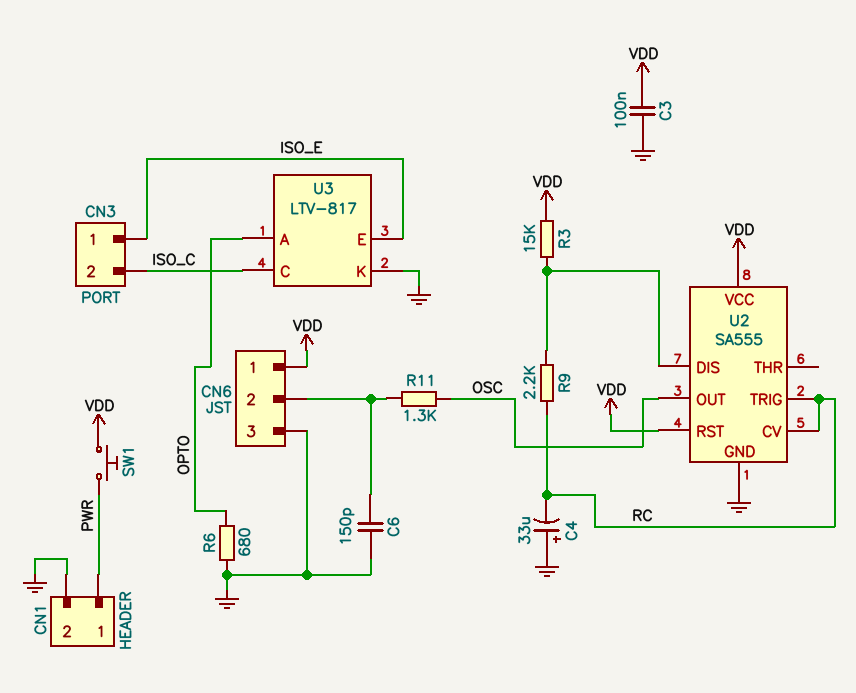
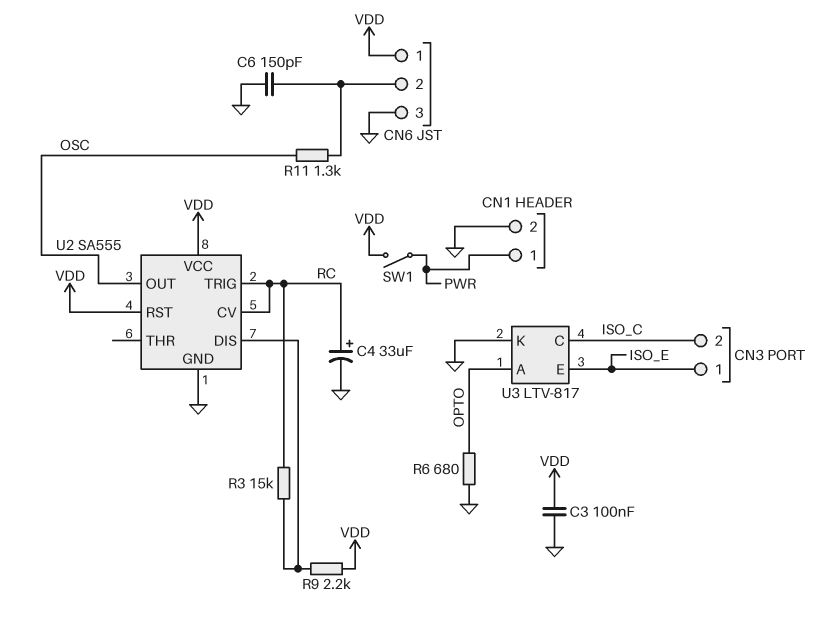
C4: 33uF (plus GND, minus RC) -> 33uF (plus RC, minus GND)
R3: 15k (U2/DIS, VDD) -> 15k (RC, U2/DIS)
R9: 2.2k (RC, U2/DIS) -> 2.2k (U2/DIS, VDD)
SW1: button (PWR, VDD) -> switch (PWR, VDD)

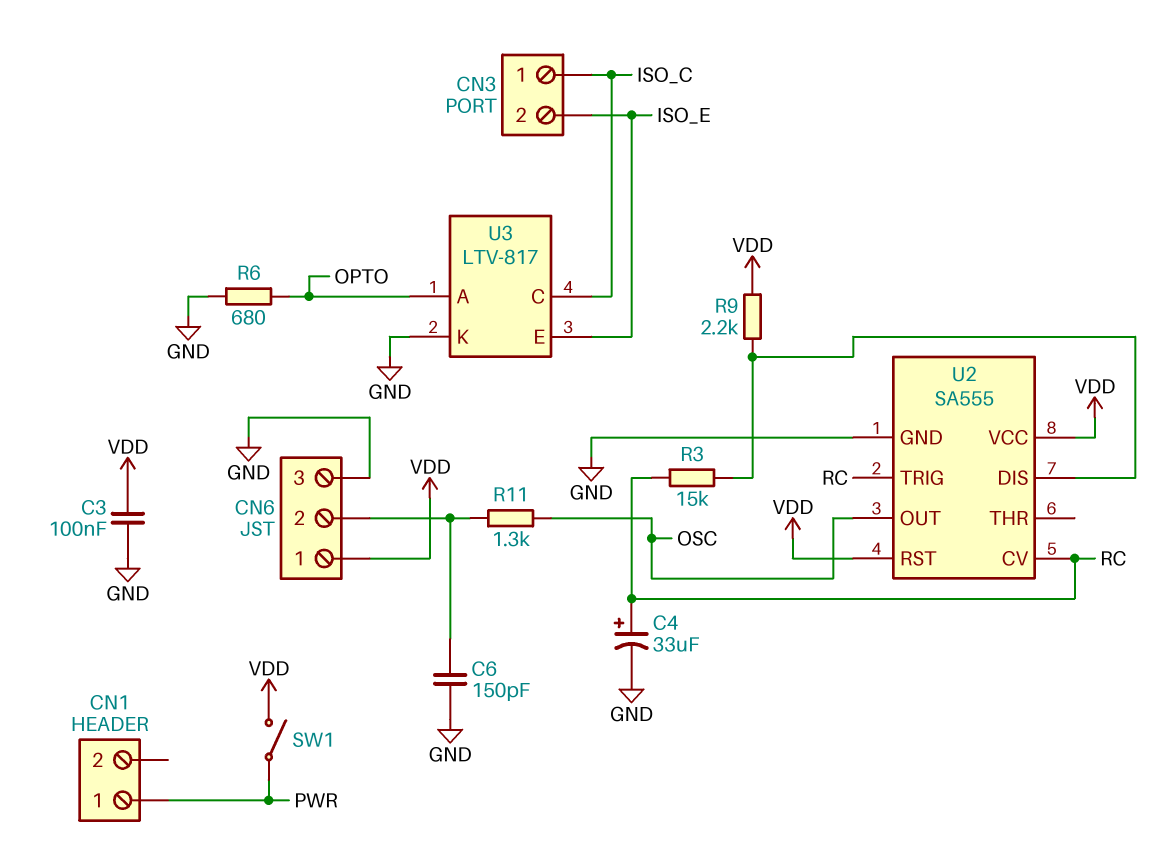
CN1 pin 2: GND -> none
CN3 pin 1: ISO_E -> ISO_C
CN3 pin 2: ISO_C -> ISO_E

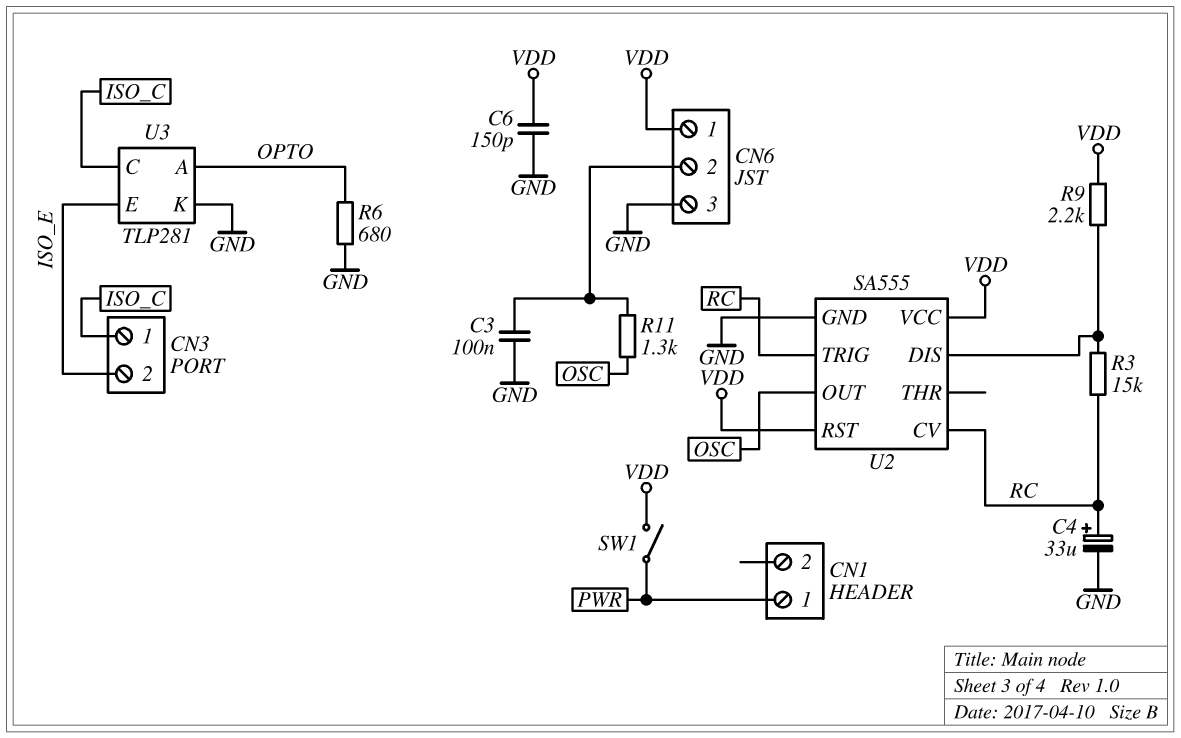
C3: 100nF (GND, VDD) -> 100nF (CN6/2, GND)
C6: 150pF (CN6/2, GND) -> 150pF (GND, VDD)
U3: LTV-817 -> TLP281

